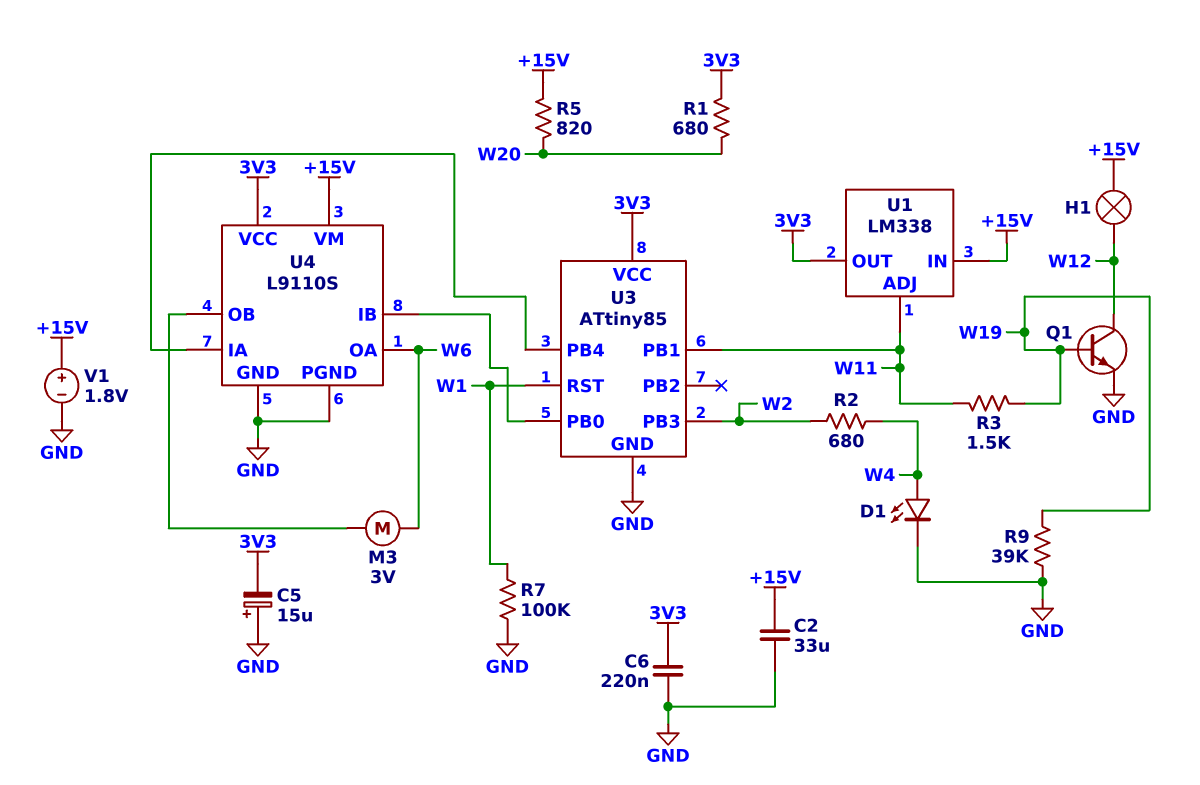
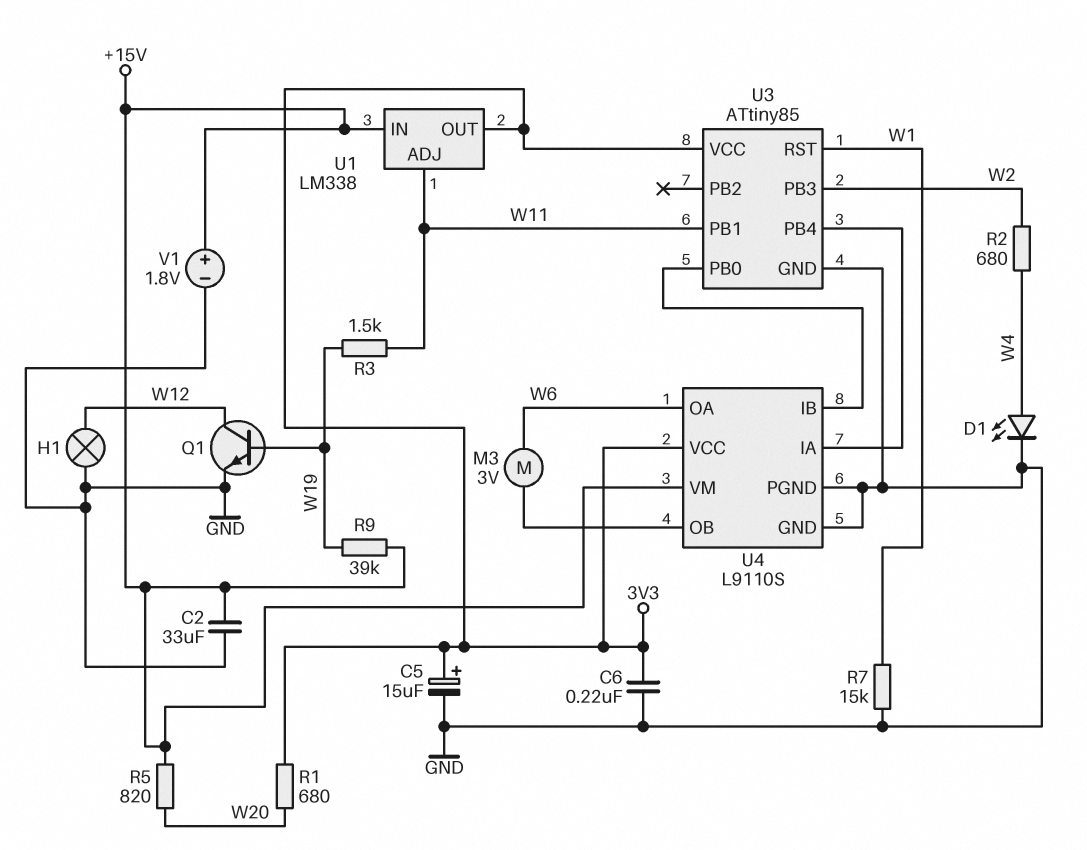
C5: 15uF (plus GND, minus 3V3) -> 15uF (plus 3V3, minus GND)
H1: lamp (+15V, W12) -> lamp (GND, W12)
R7: 100k (GND, W1) -> 15k (GND, W1)
R9: 39k (GND, W19) -> 39k (+15V, W19)

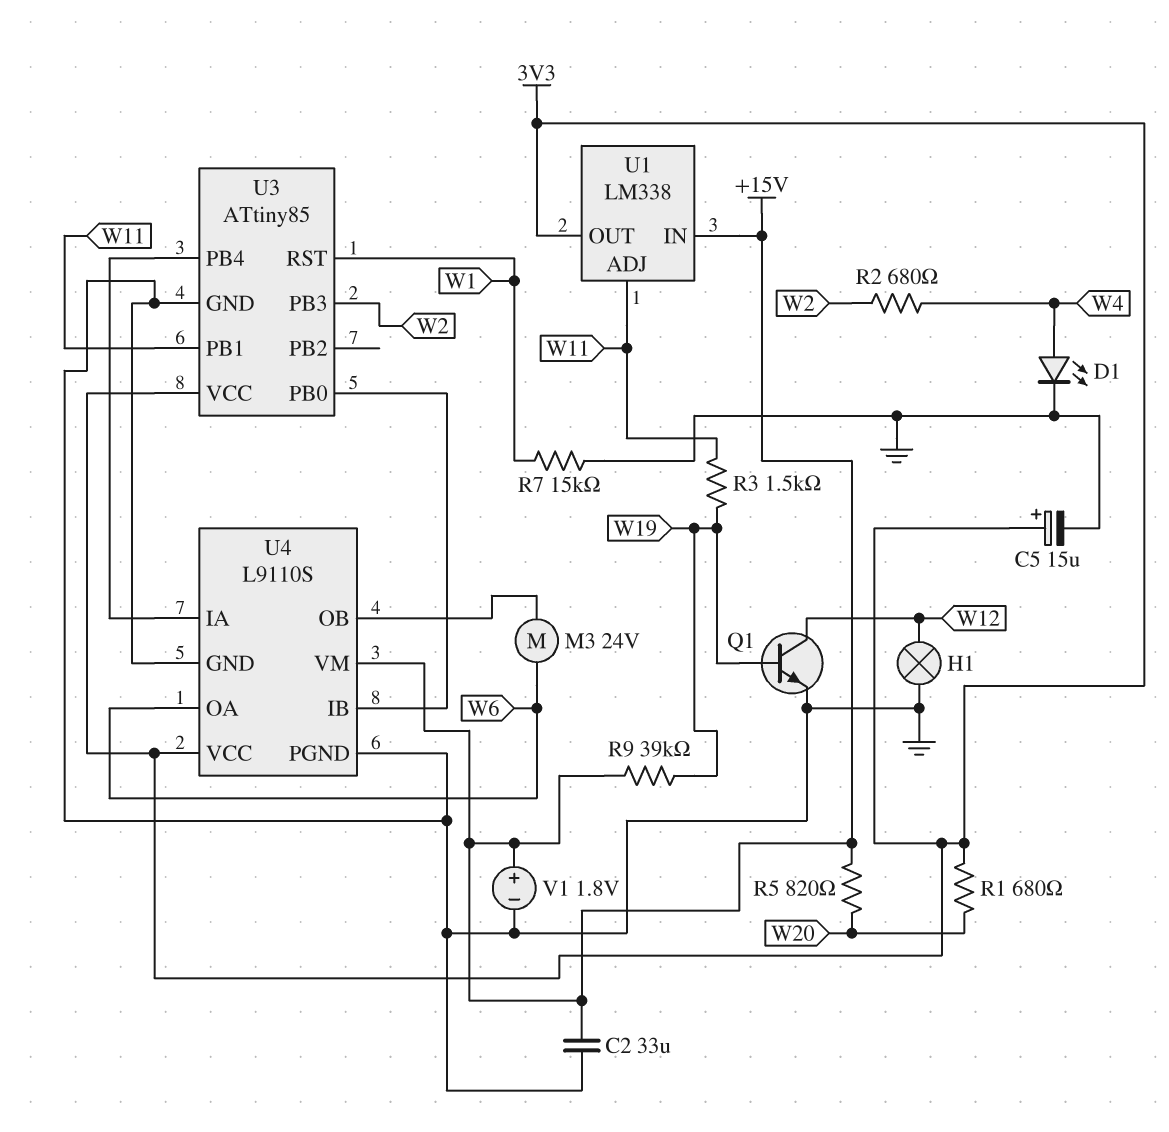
C6: 220nF (3V3, GND) -> none
M3: motor 3V (U4/OB, W6) -> motor 24V (U4/OB, W6)

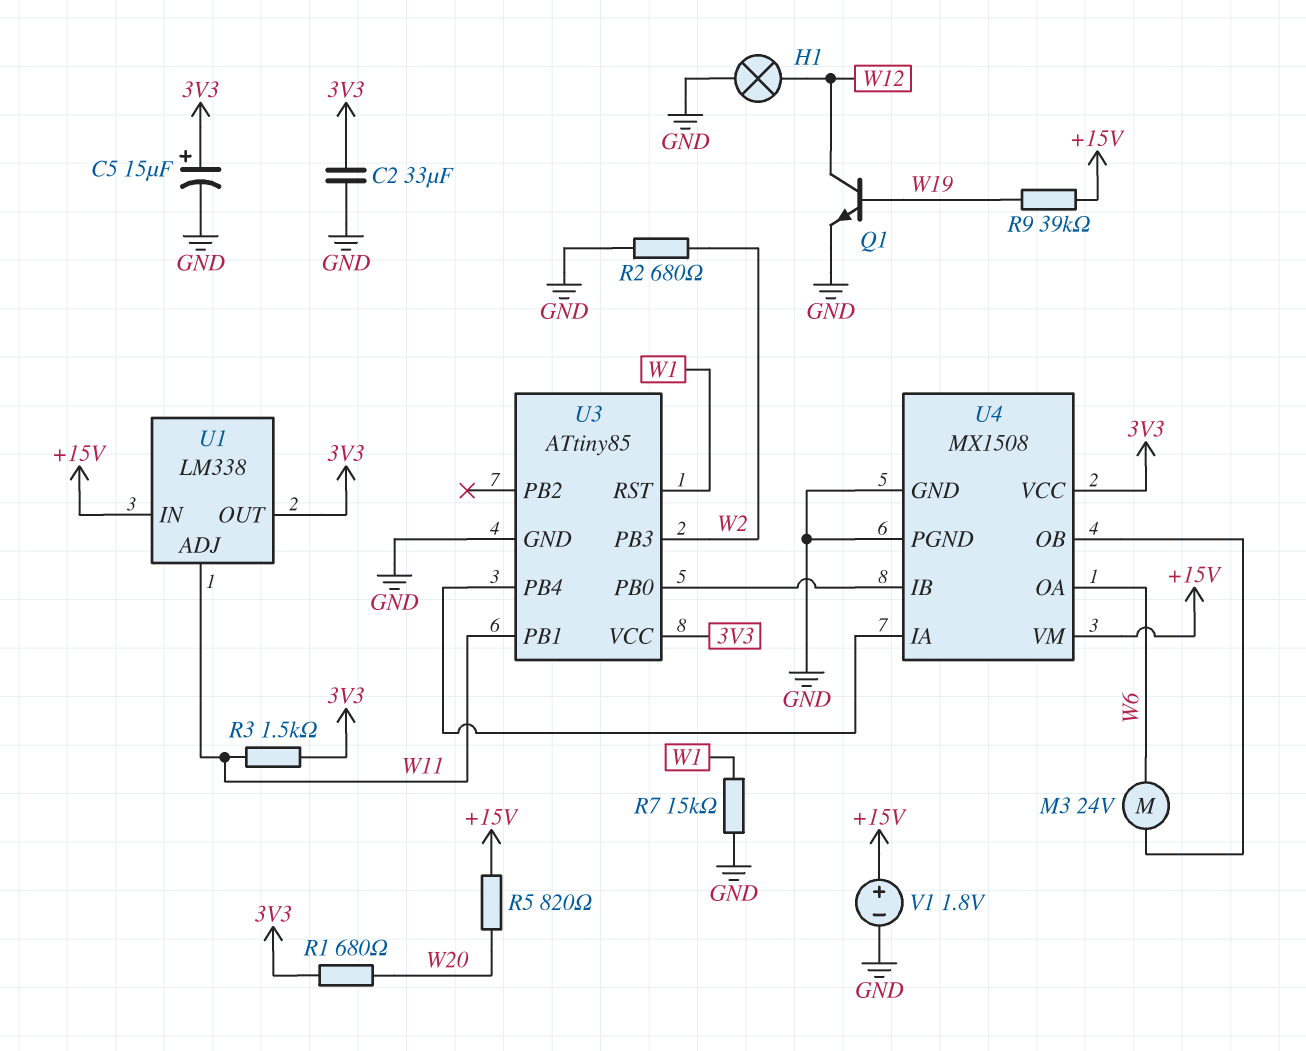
C2: 33uF (+15V, GND) -> 33uF (3V3, GND)
D1: LED (A W4, K GND) -> none
R2: 680 (W2, W4) -> 680 (GND, W2)
R3: 1.5k (W11, W19) -> 1.5k (3V3, W11)
U4: L9110S -> MX1508

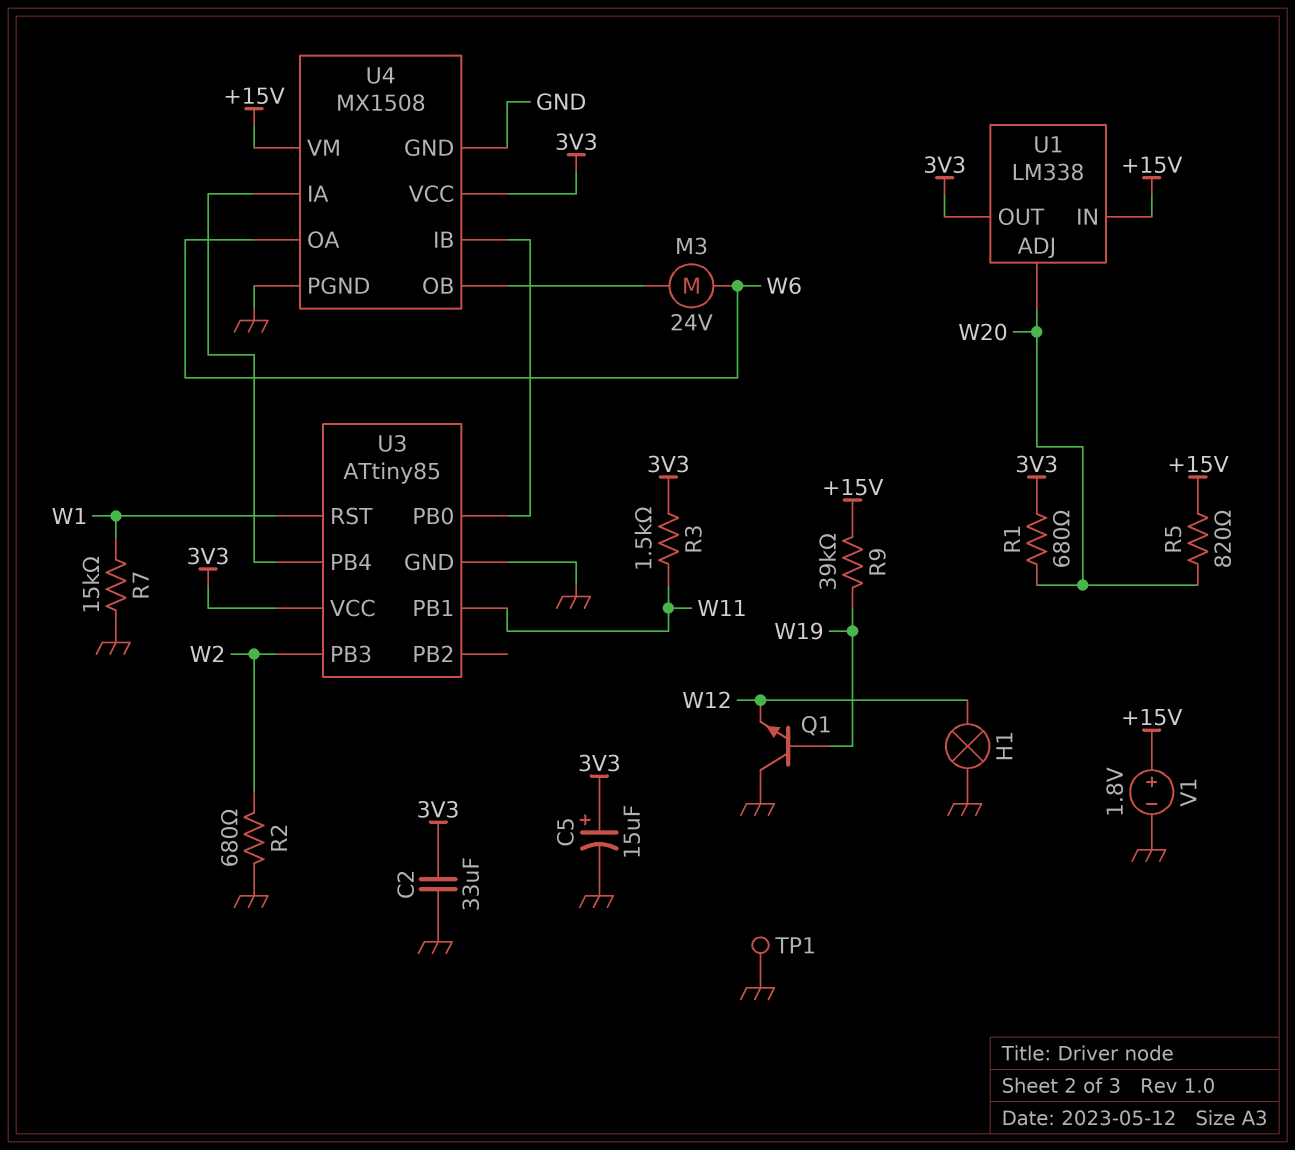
Q1: NPN (B W19, C W12, E GND) -> NPN (B W19, C GND, E W12)
TP1: none -> test point (GND)
U1 pin ADJ: W11 -> W20

